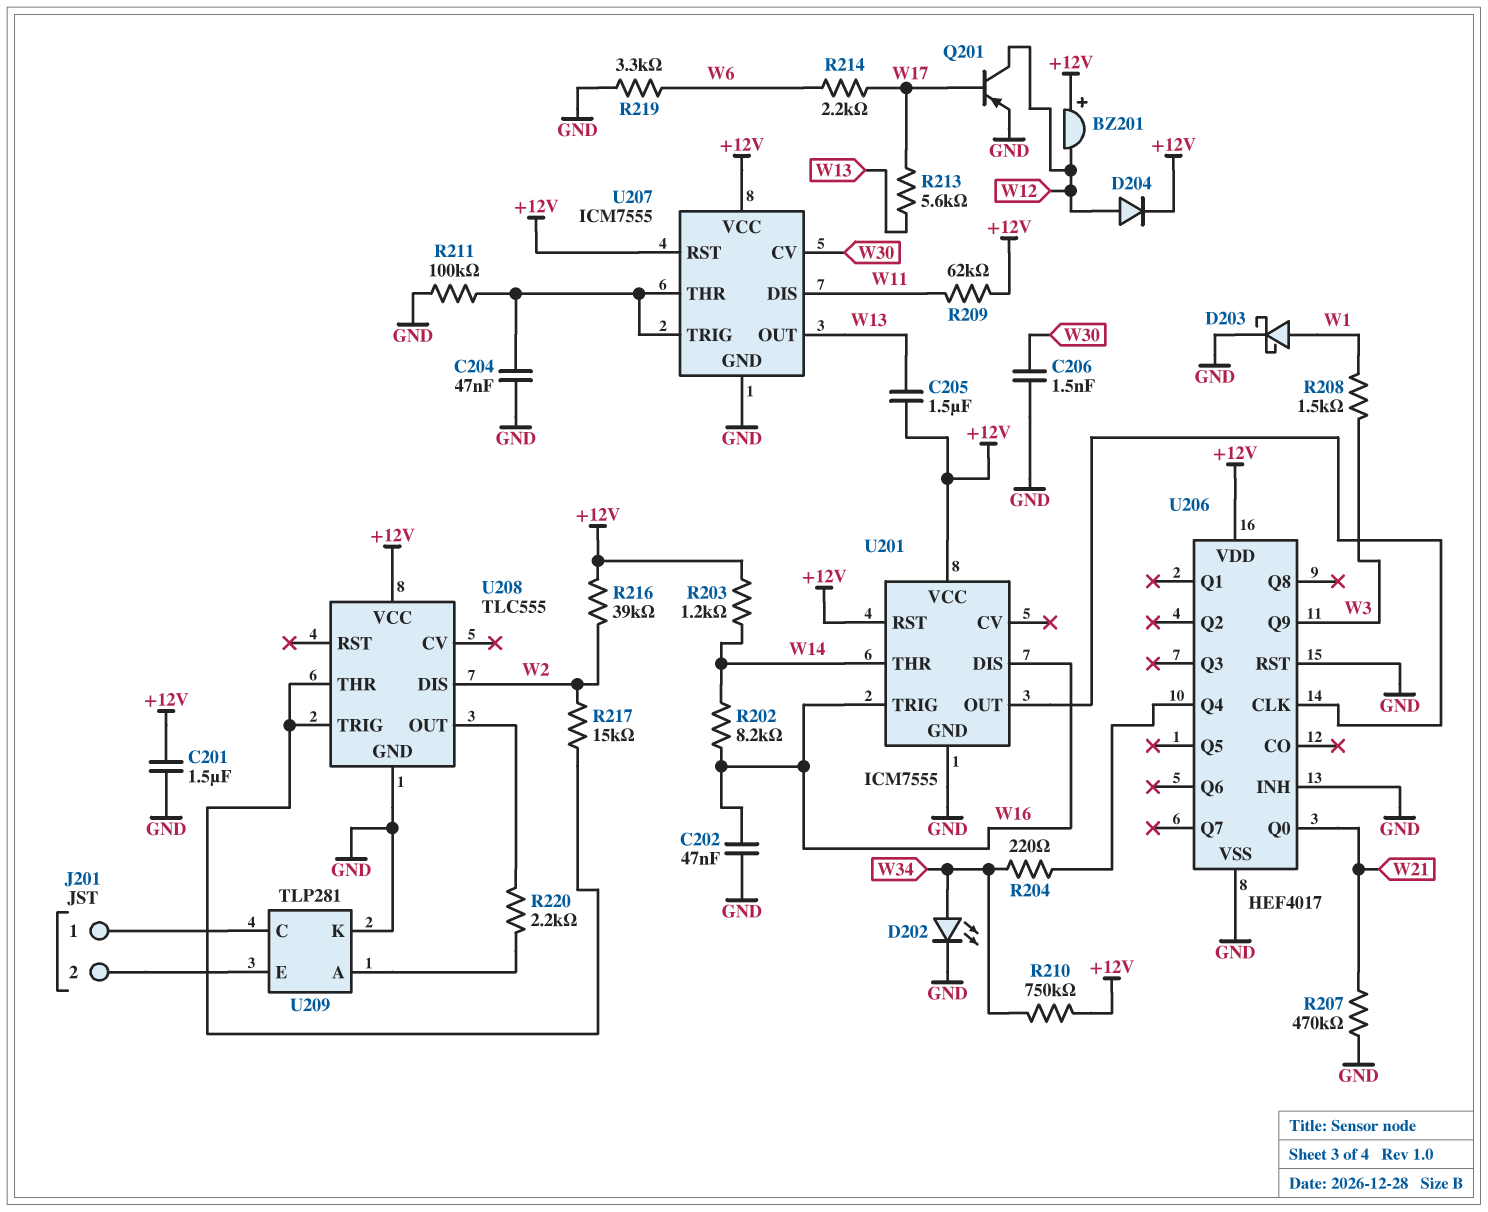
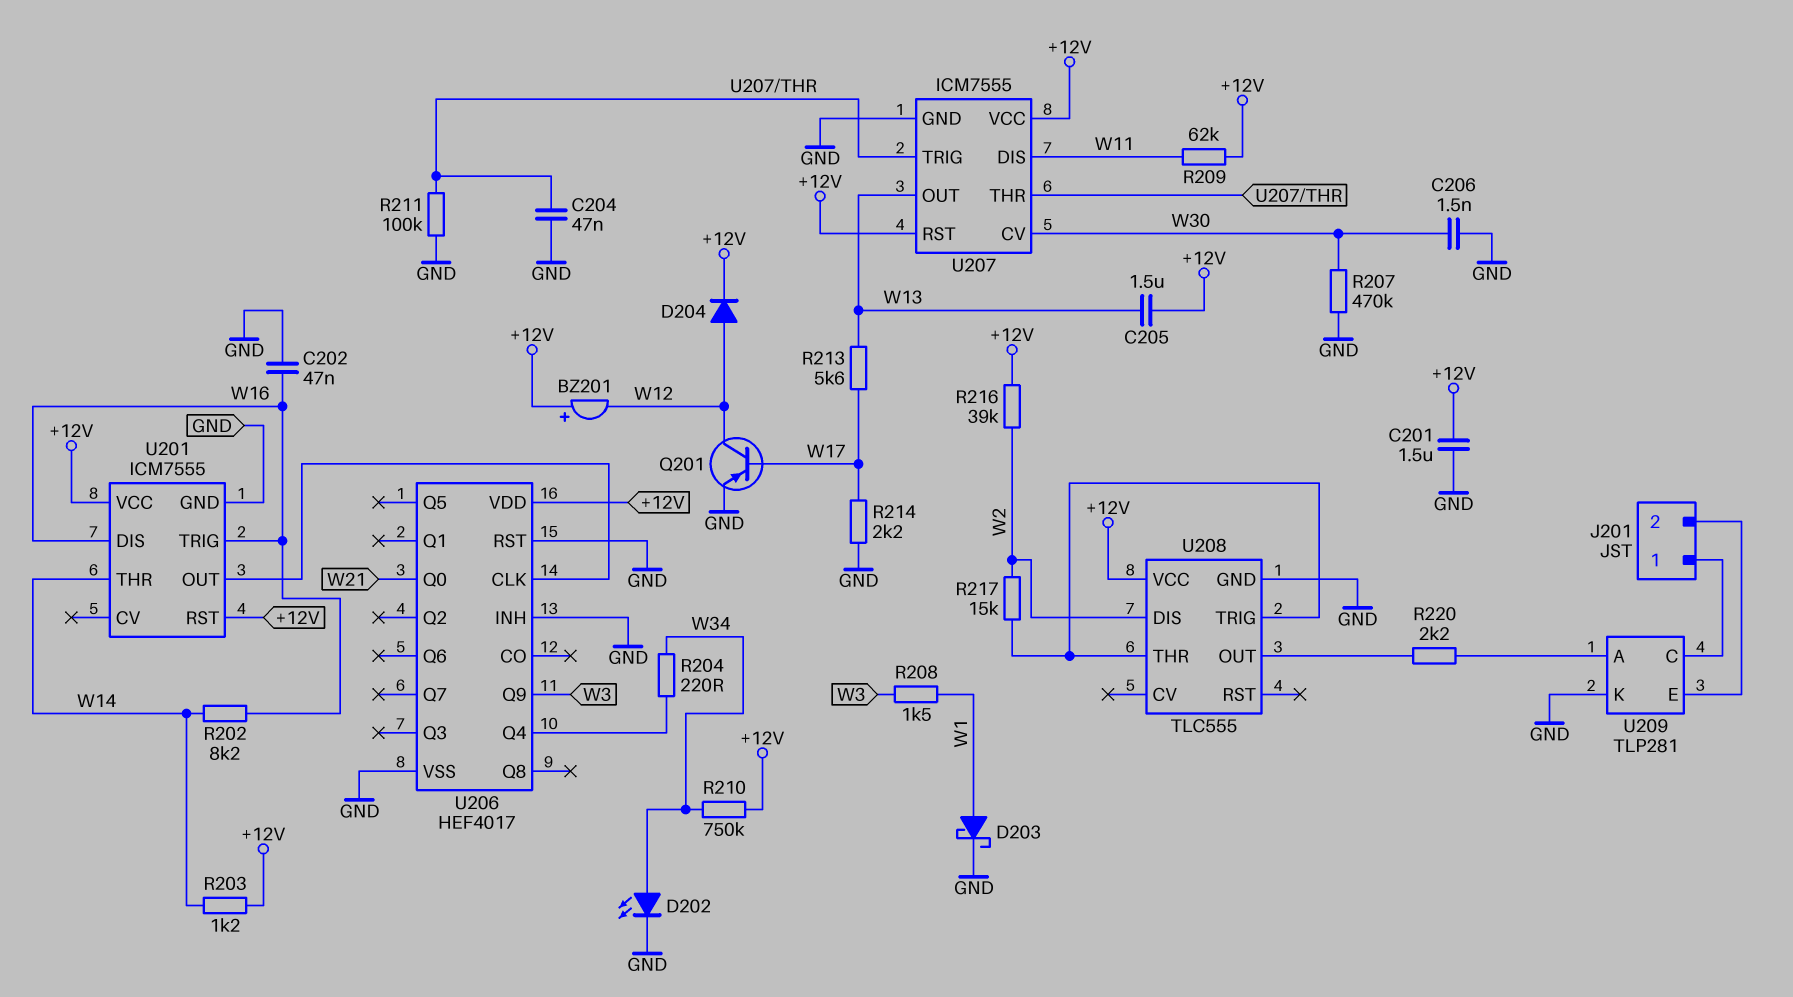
R207: 470k (GND, W21) -> 470k (GND, W30)
R214: 2.2k (W6, W17) -> 2.2k (GND, W17)
R219: 3.3k (GND, W6) -> none

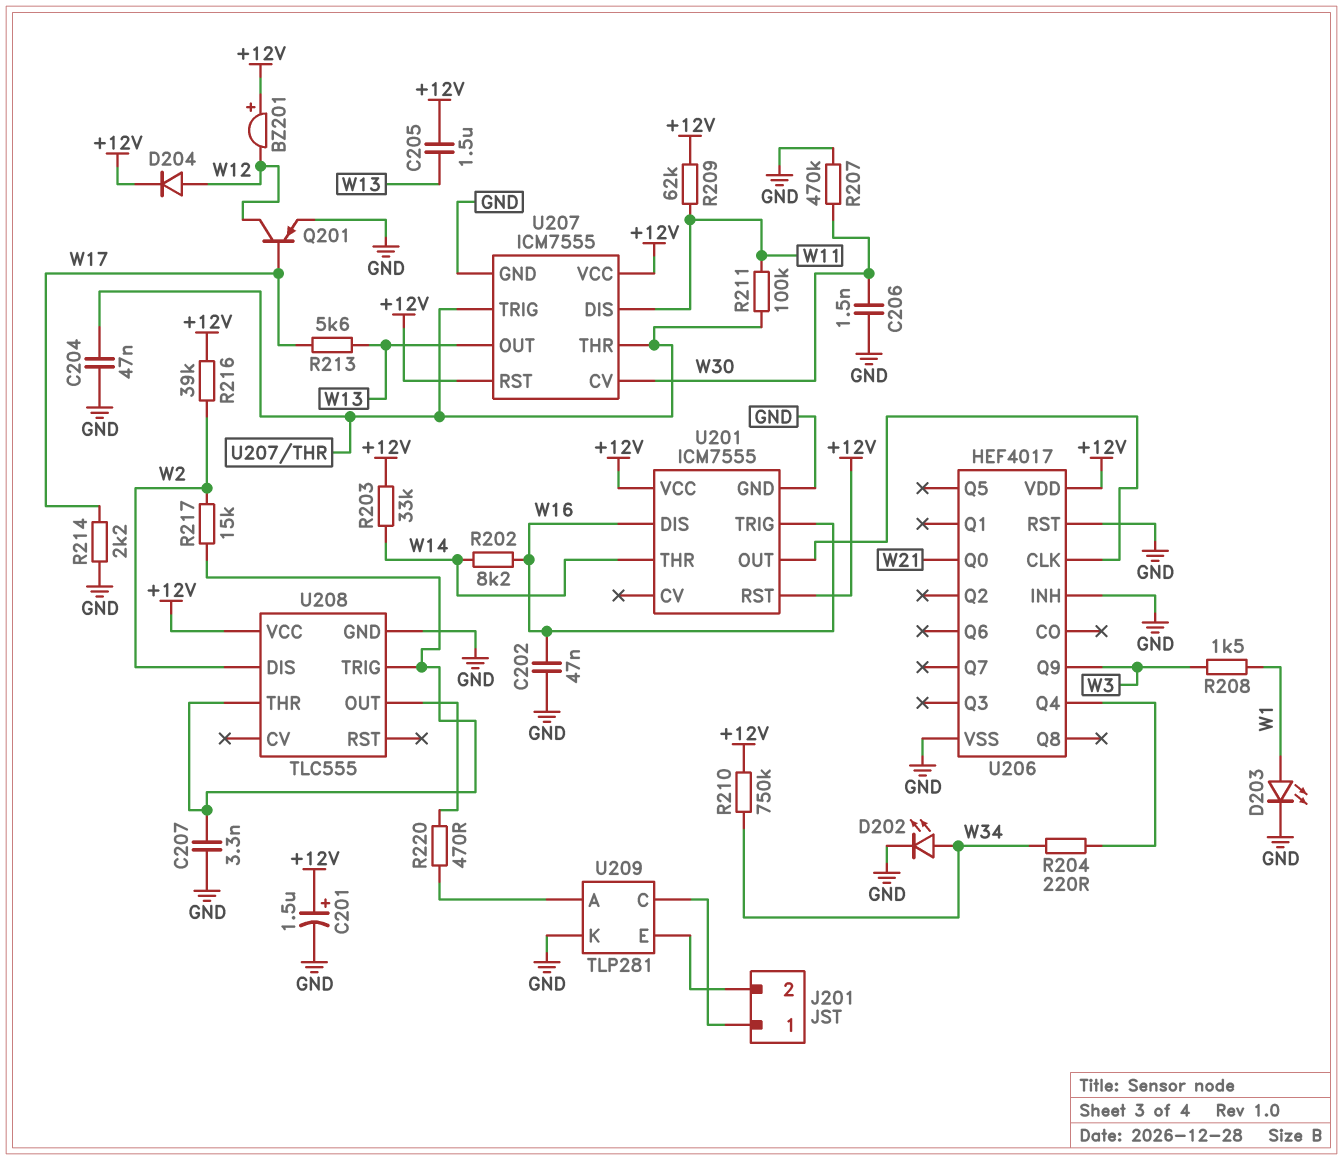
C201: 1.5uF (+12V, GND) -> 1.5uF (plus +12V, minus GND)
C207: none -> 3.3nF (GND, U208/THR)
D203: schottky (A W1, K GND) -> LED (A W1, K GND)
R203: 1.2k (+12V, W14) -> 33k (+12V, W14)
R211: 100k (GND, U207/THR) -> 100k (U207/THR, W11)
R220: 2.2k (U208/OUT, U209/A) -> 470 (U208/OUT, U209/A)

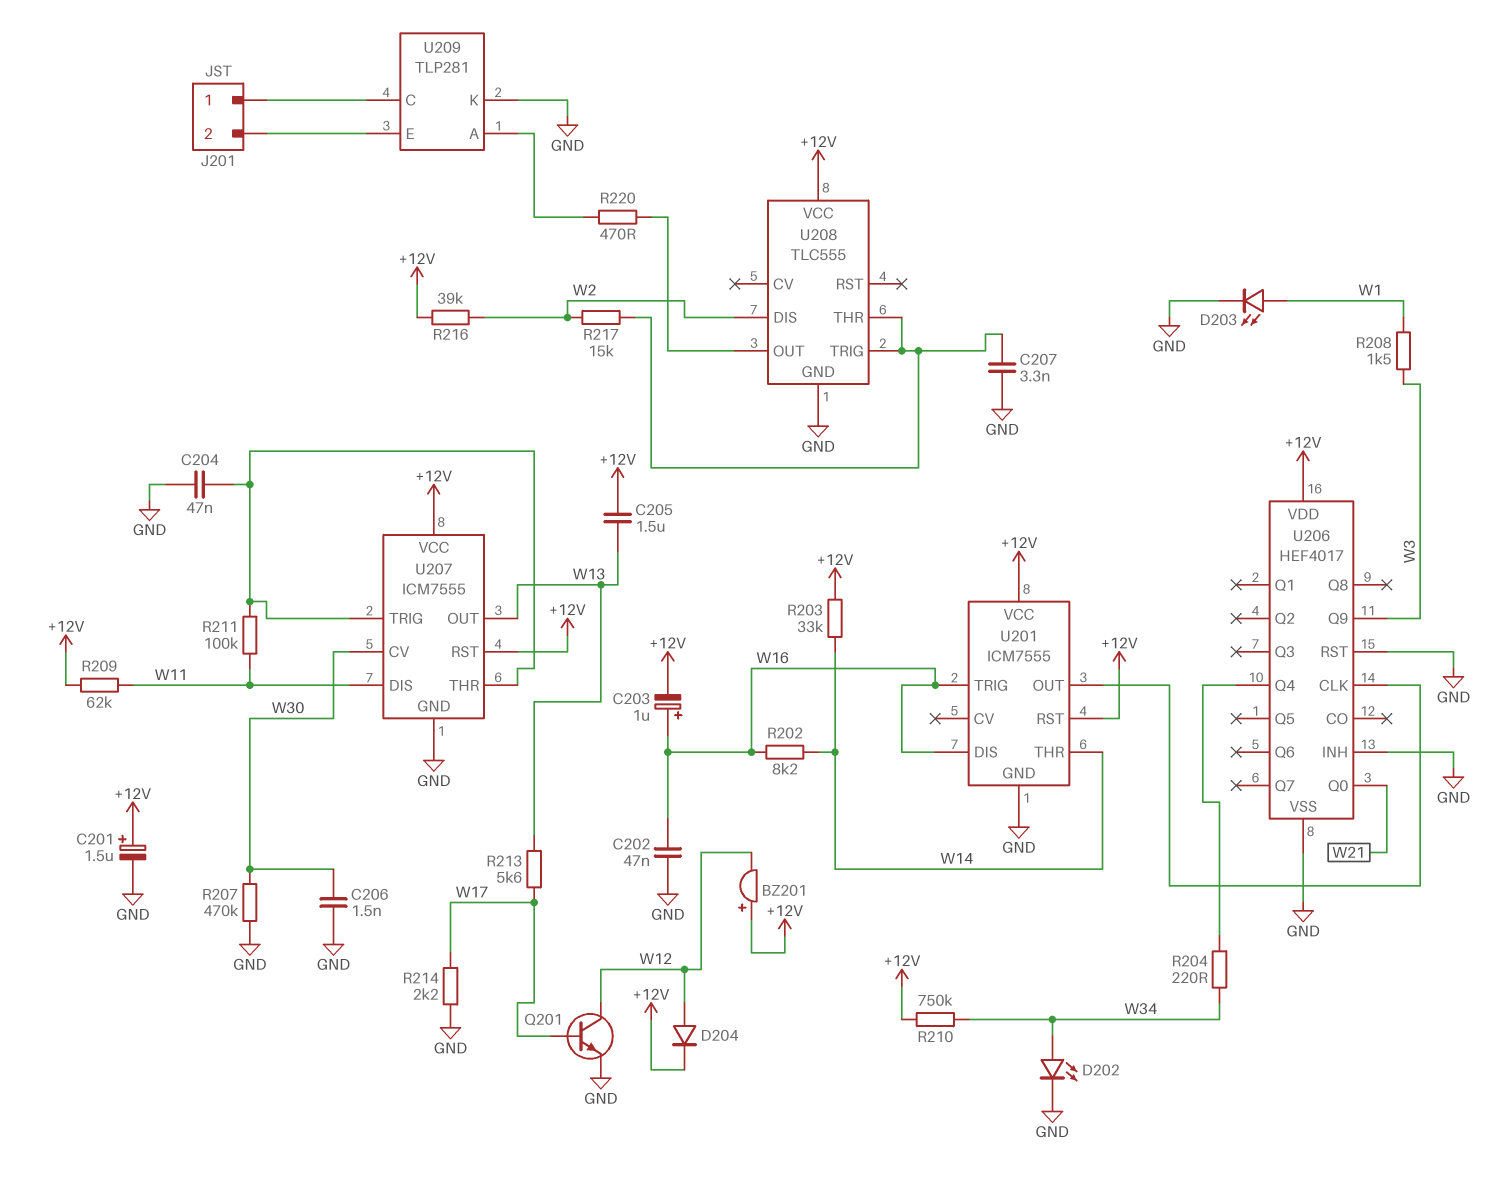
C203: none -> 1uF (plus W16, minus +12V)
Q201: PNP (B W17, C W12, E GND) -> NPN (B W17, C W12, E GND)

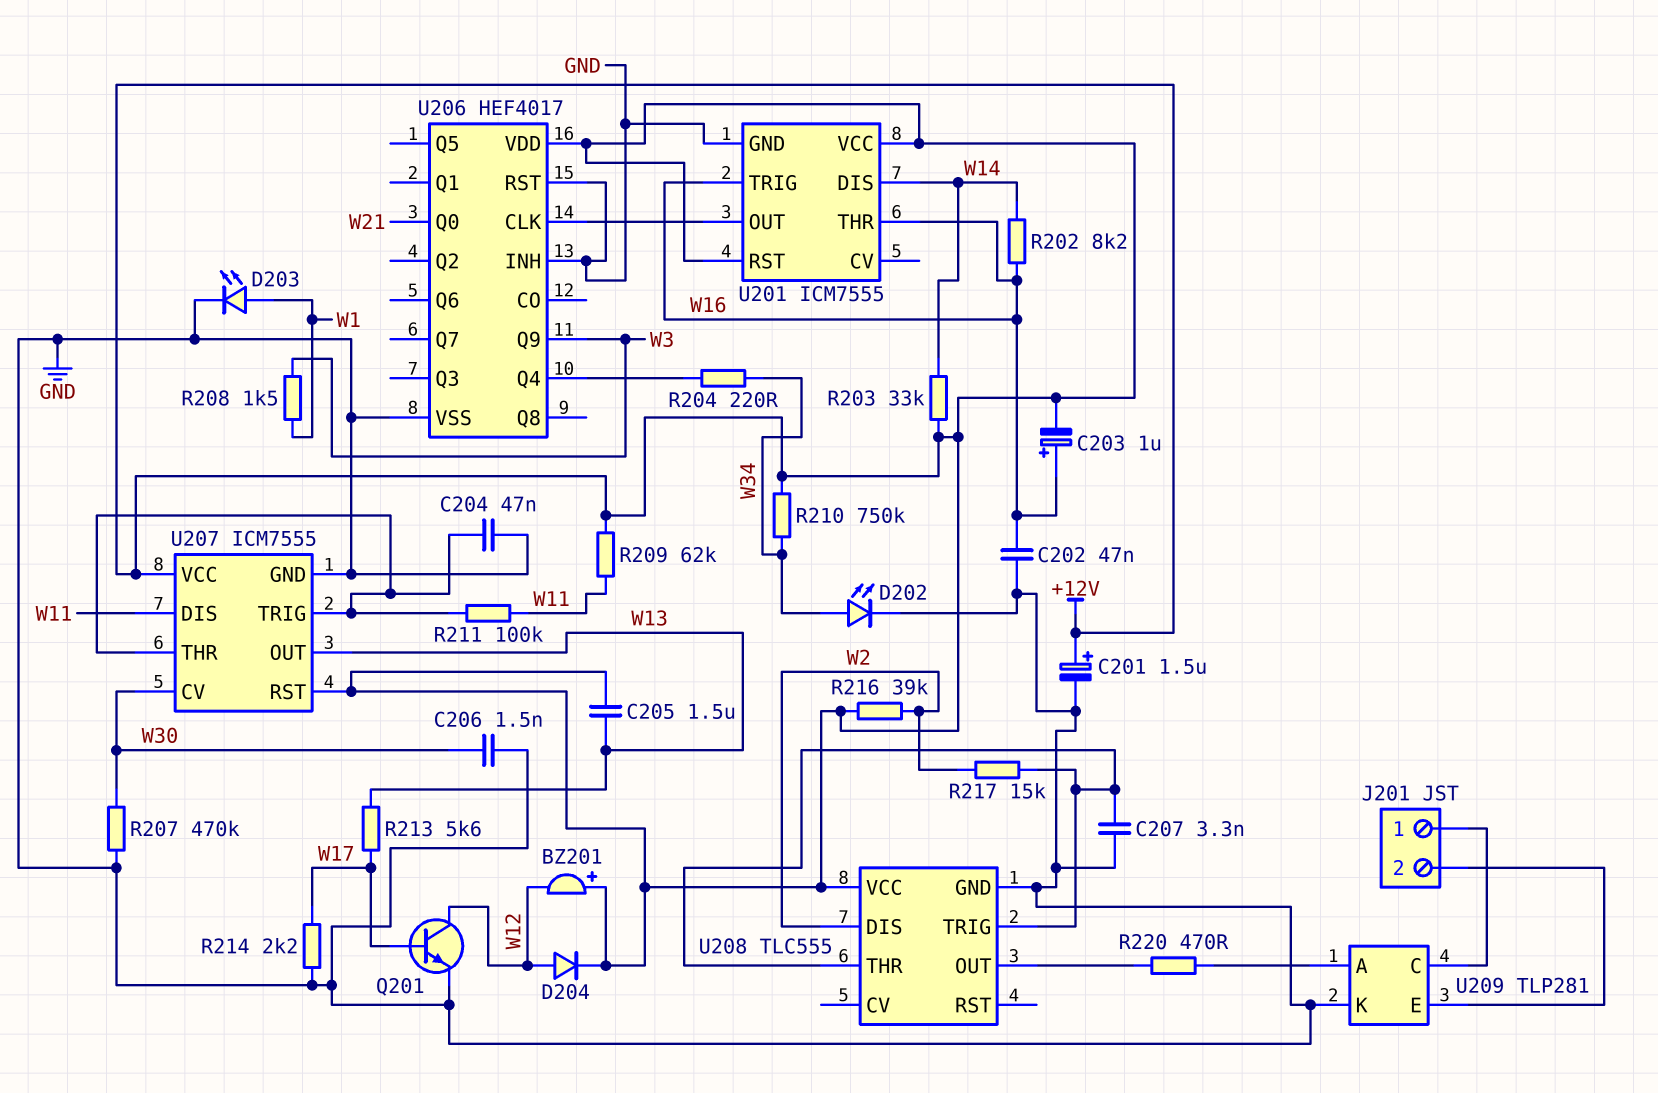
U201 pin DIS: W16 -> W14
U201 pin THR: W14 -> W16

